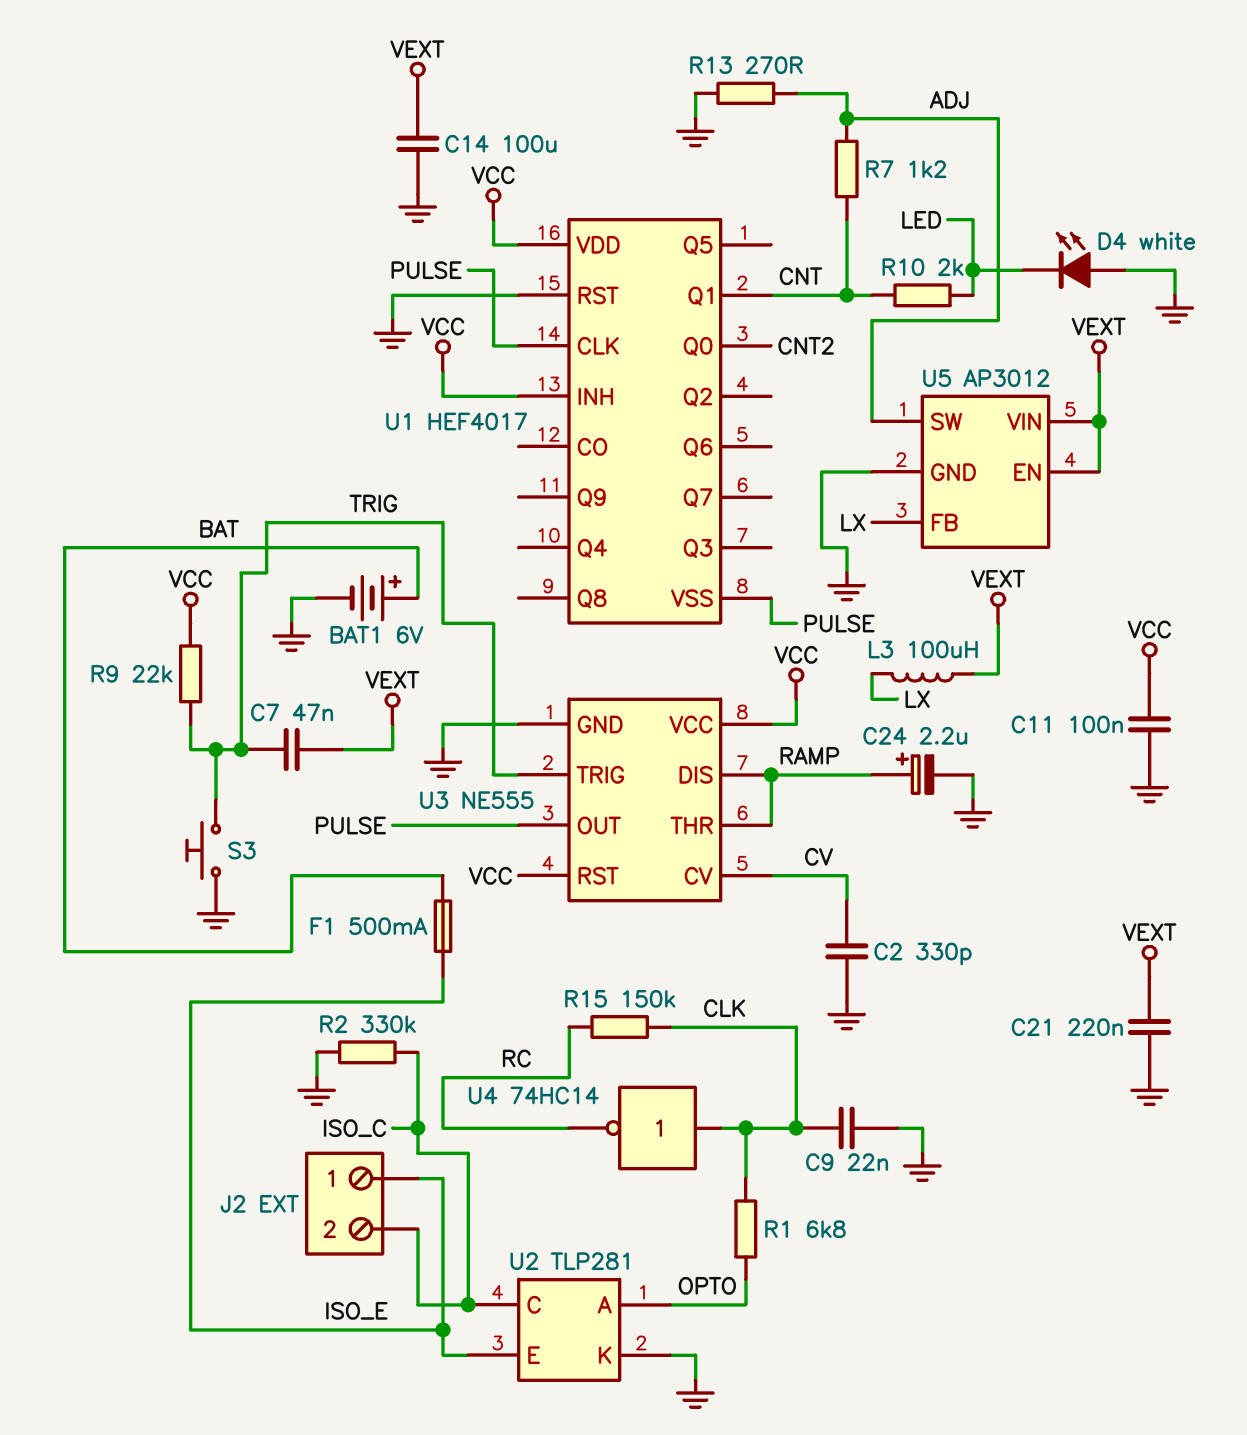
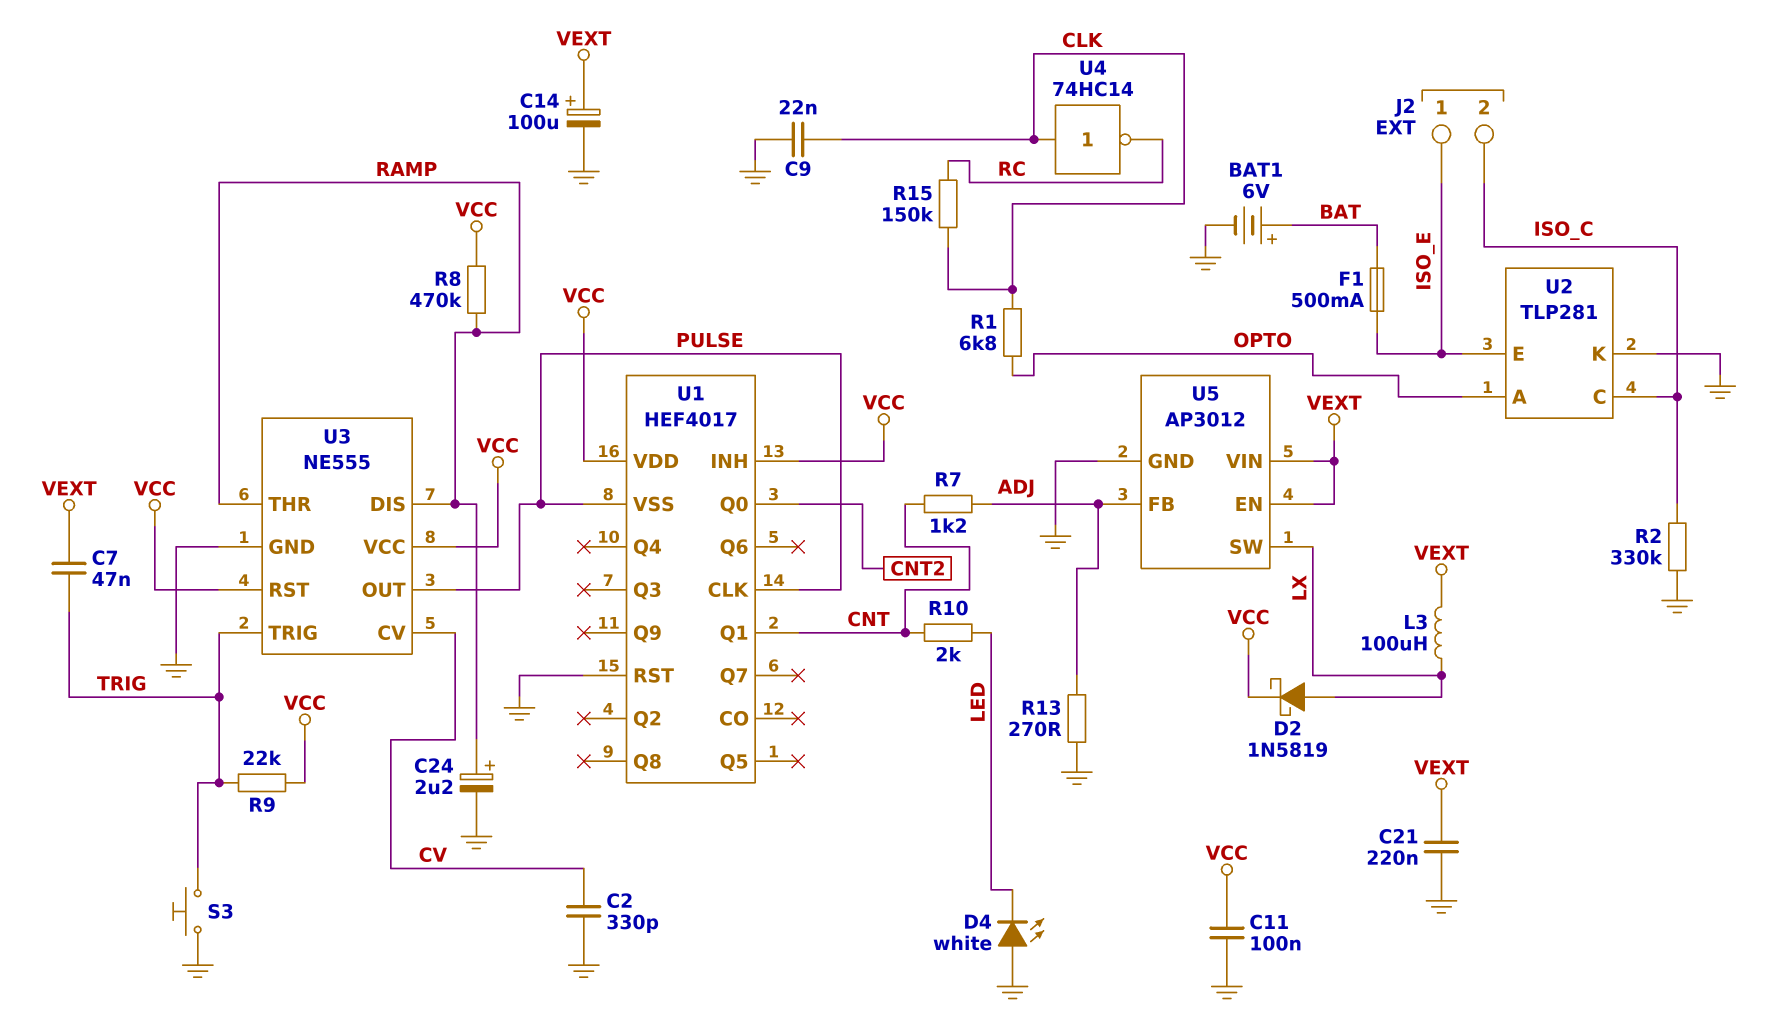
C14: 100uF (GND, VEXT) -> 100uF (plus VEXT, minus GND)
D2: none -> schottky 1N5819 (A LX, K VCC)
R8: none -> 470k (RAMP, VCC)
U5 pin FB: LX -> ADJ
U5 pin SW: ADJ -> LX

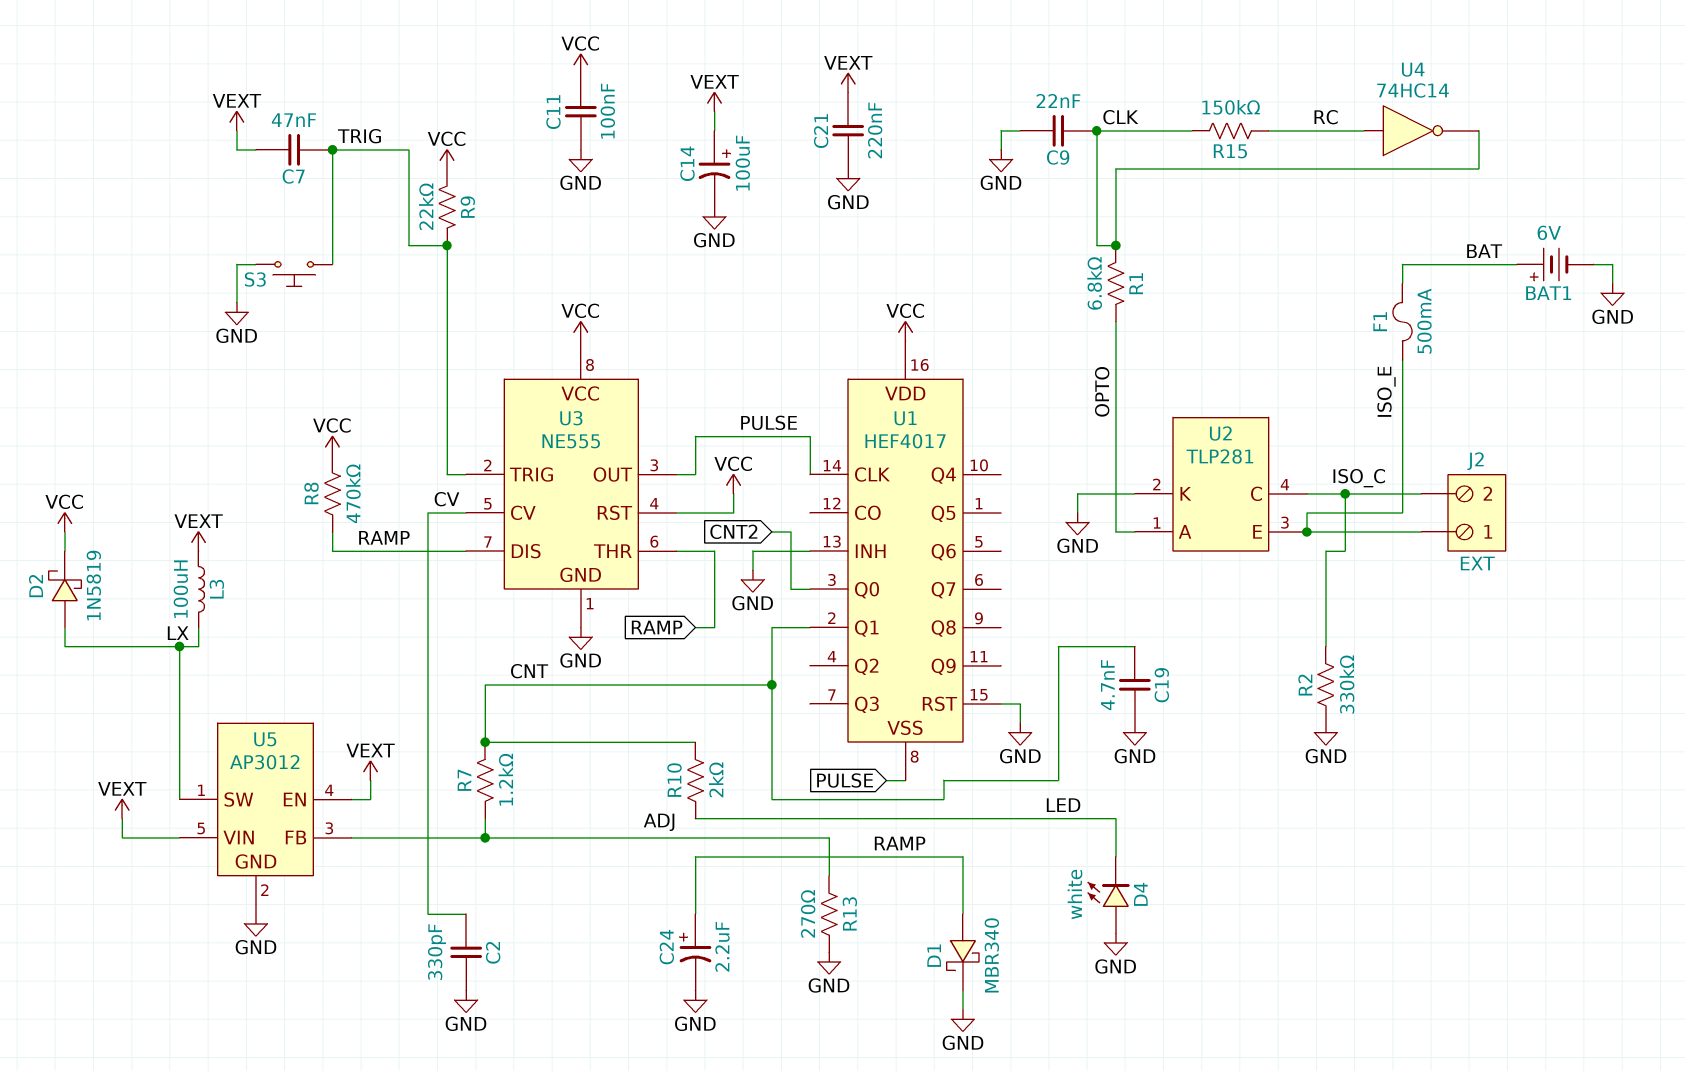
C19: none -> 4.7nF (CNT, GND)
D1: none -> schottky MBR340 (A RAMP, K GND)
U1 pin INH: VCC -> GND
U4: NOT 74HC14 (in CLK, out RC) -> NOT 74HC14 (in RC, out CLK)

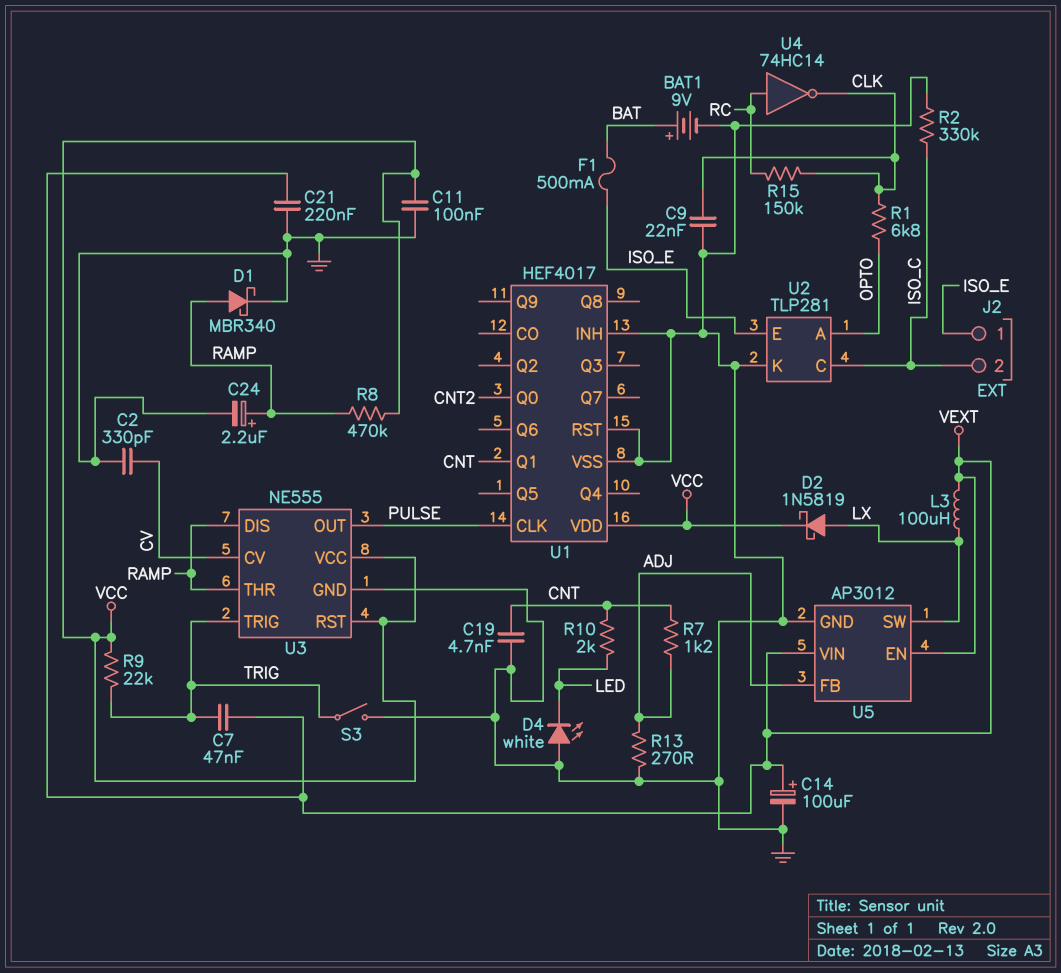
BAT1: 6V (plus BAT, minus GND) -> 9V (plus BAT, minus GND)
S3: button (GND, TRIG) -> switch (GND, TRIG)
U1 pin VSS: PULSE -> GND

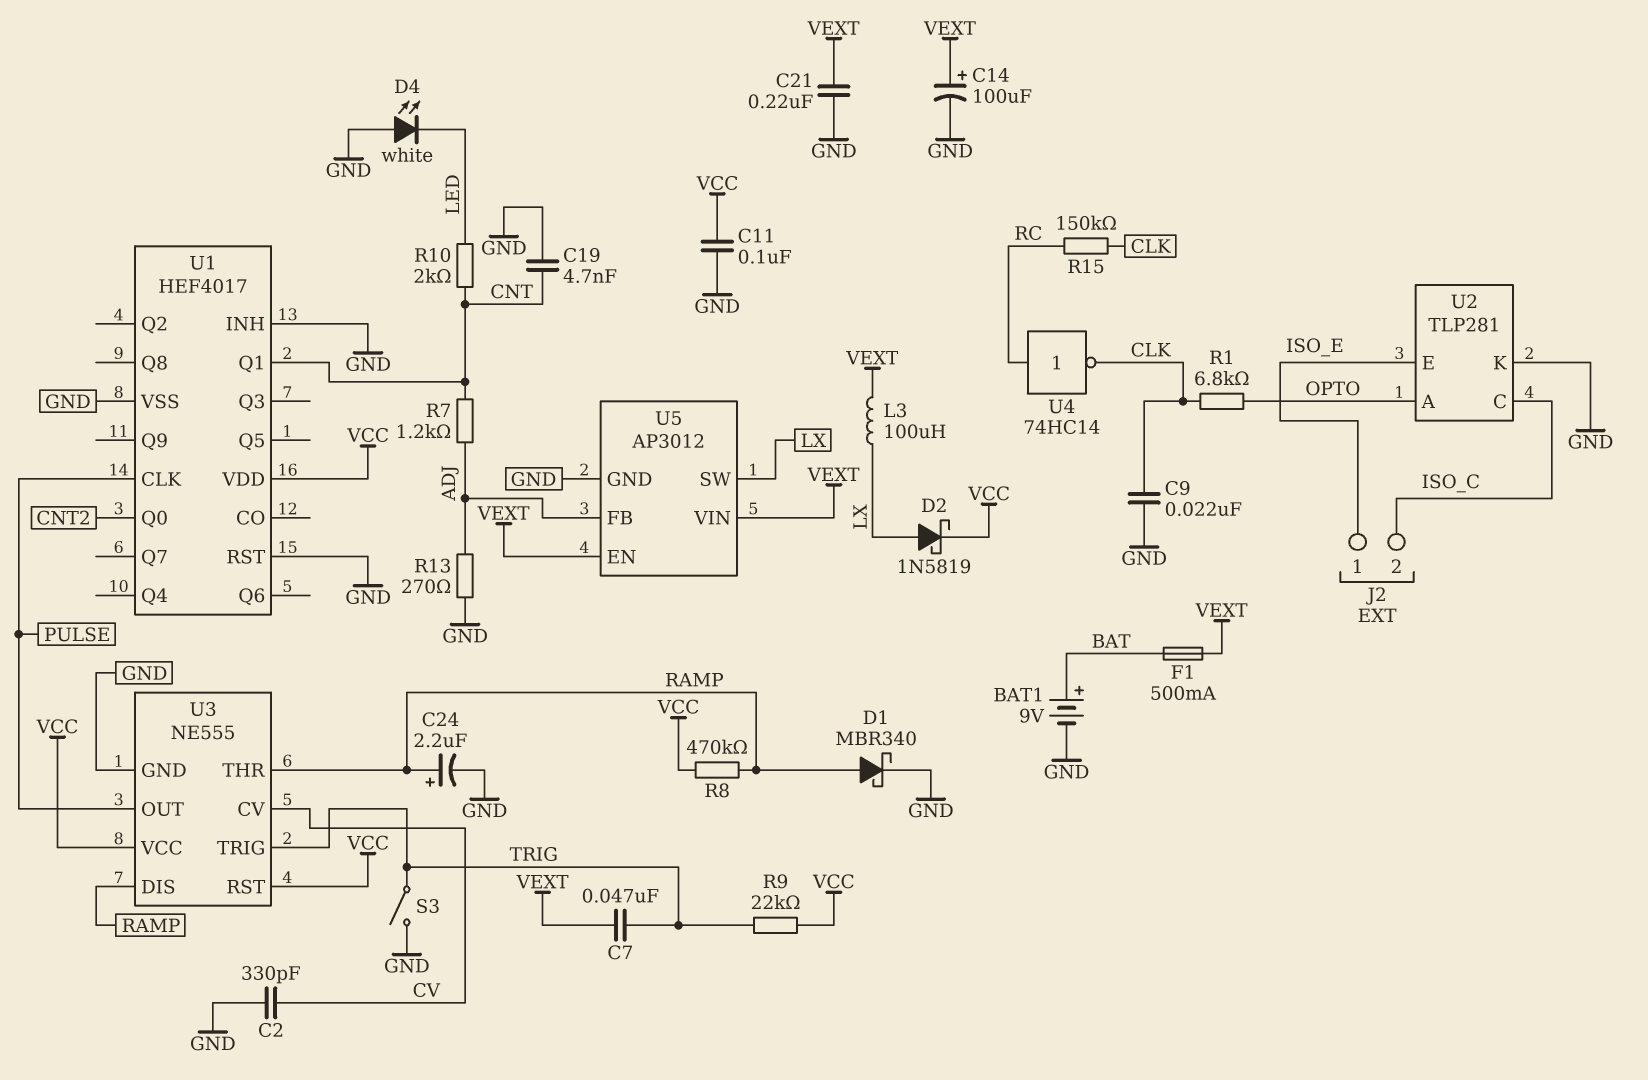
F1: 500mA (BAT, ISO_E) -> 500mA (BAT, VEXT)
R2: 330k (GND, ISO_C) -> none

